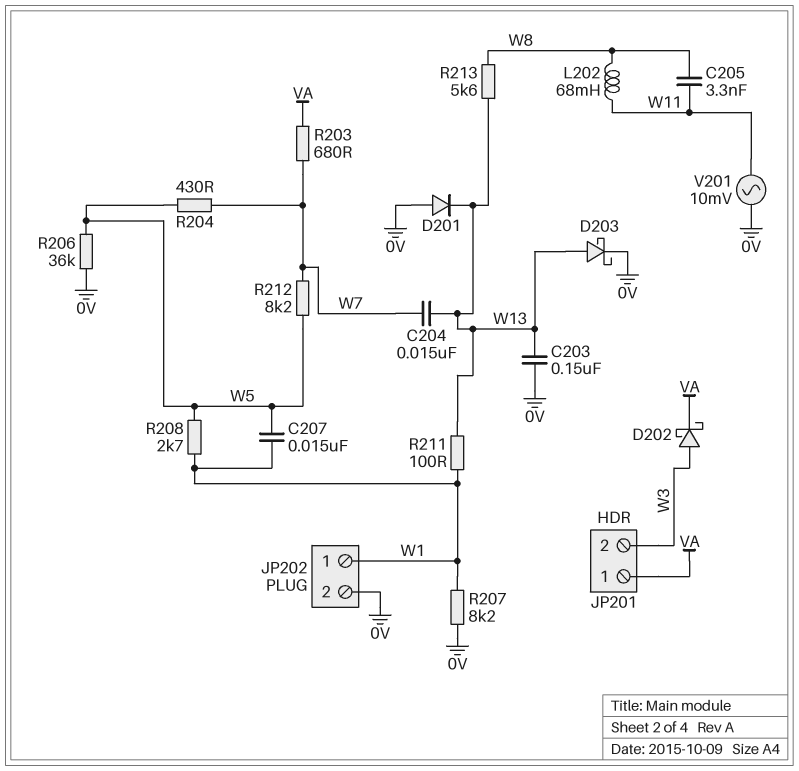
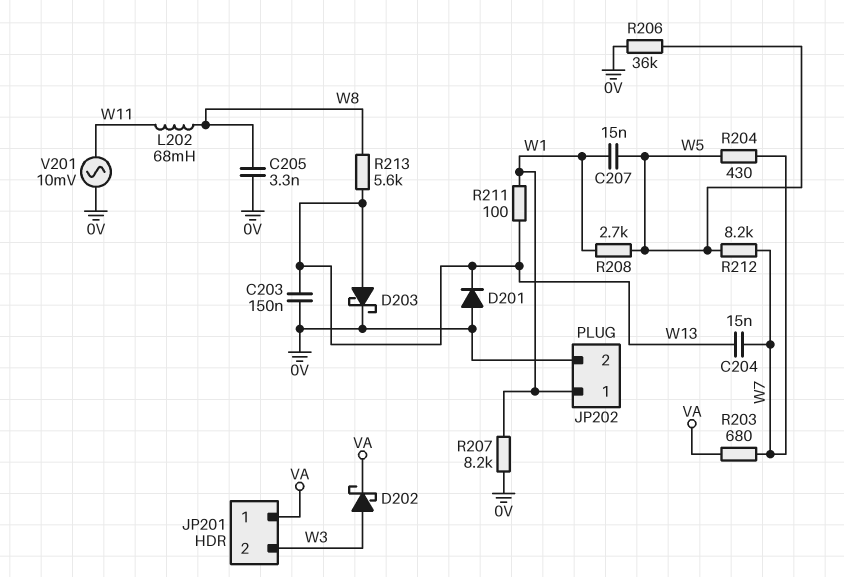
C205: 3.3nF (W8, W11) -> 3.3nF (0V, W8)

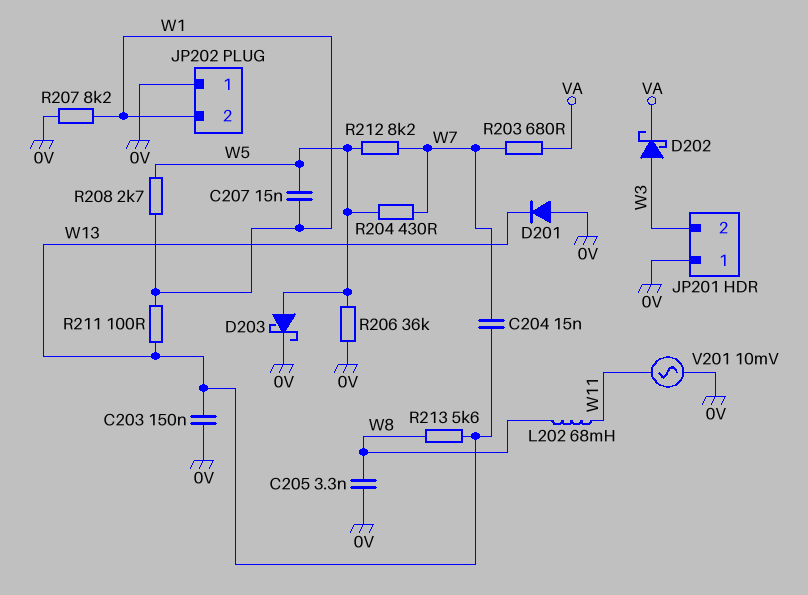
D203: schottky (A W13, K 0V) -> schottky (A W5, K 0V)
JP201 pin 1: VA -> 0V
JP202 pin 1: W1 -> 0V
JP202 pin 2: 0V -> W1

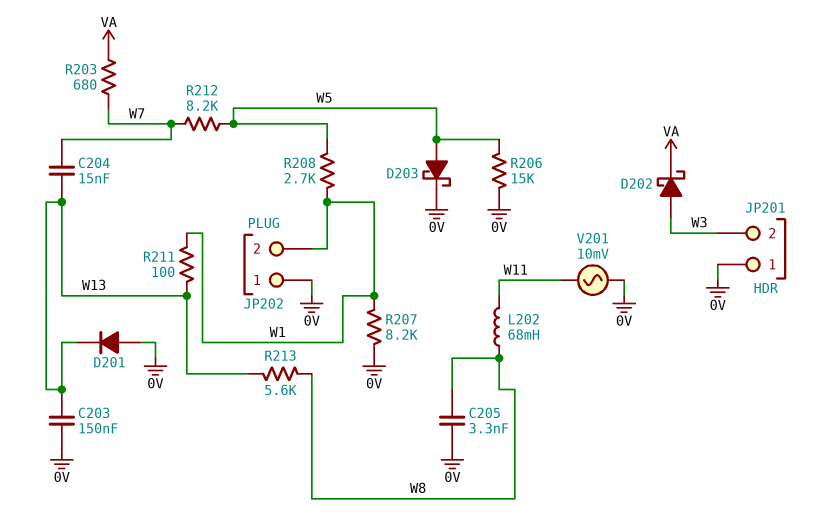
C207: 15nF (W1, W5) -> none
R204: 430 (W5, W7) -> none
R206: 36k (0V, W5) -> 15k (0V, W5)

